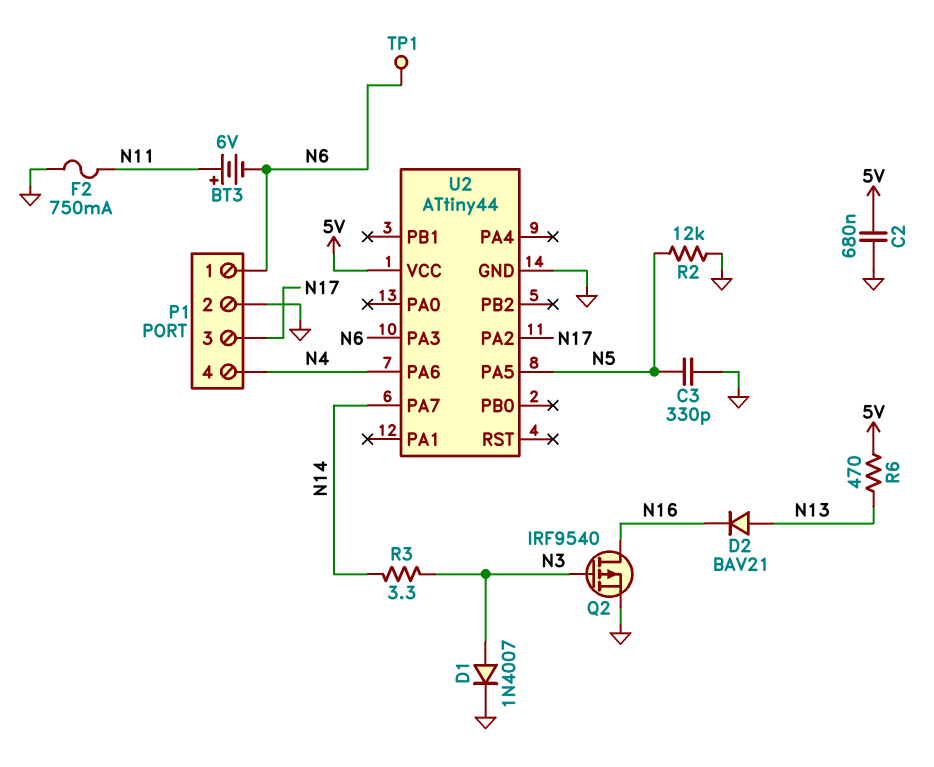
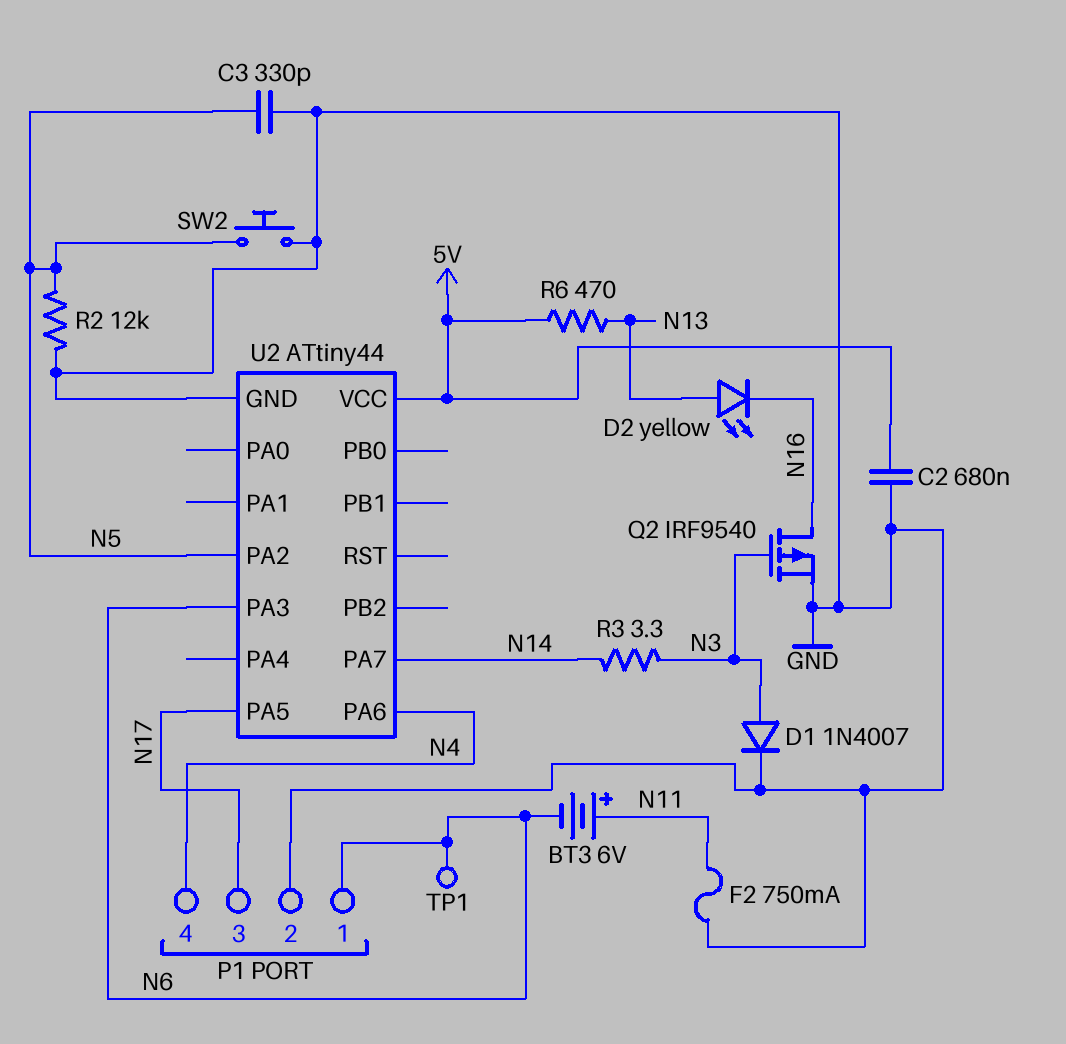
D2: diode BAV21 (A N13, K N16) -> LED yellow (A N13, K N16)
SW2: none -> button (GND, N5)
U2 pin PA2: N17 -> N5
U2 pin PA5: N5 -> N17

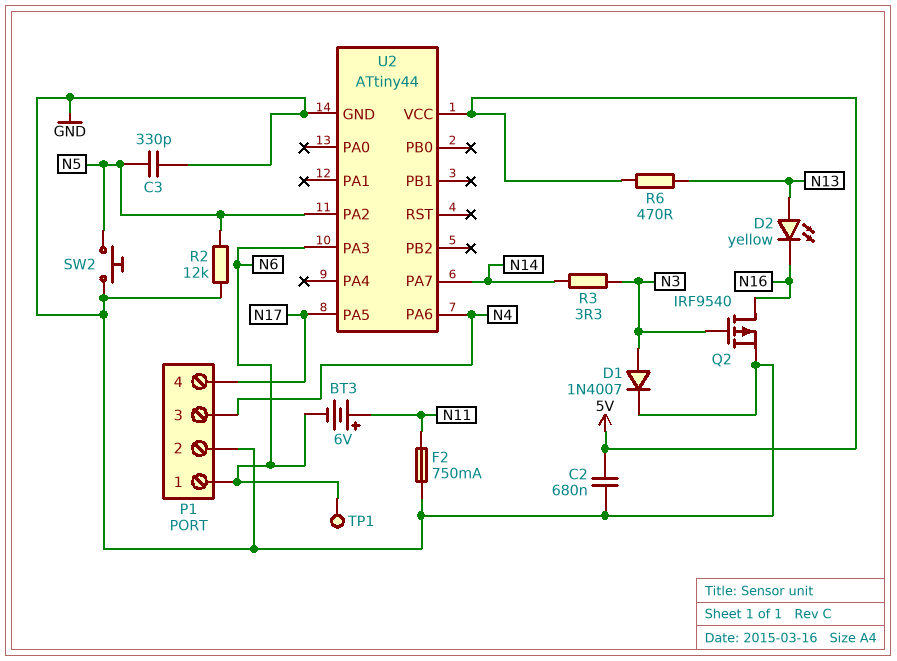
P1 pin 3: N17 -> N4
P1 pin 4: N4 -> N17

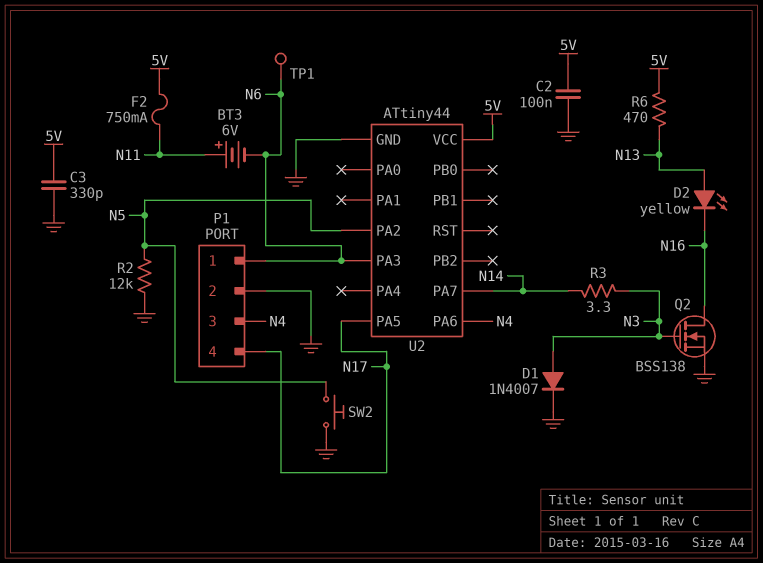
C2: 680nF (5V, GND) -> 100nF (5V, GND)
C3: 330pF (GND, N5) -> 330pF (5V, GND)
F2: 750mA (GND, N11) -> 750mA (5V, N11)
Q2: PMOS IRF9540 (G N3, D N16, S GND) -> NMOS BSS138 (G N3, D N16, S GND)

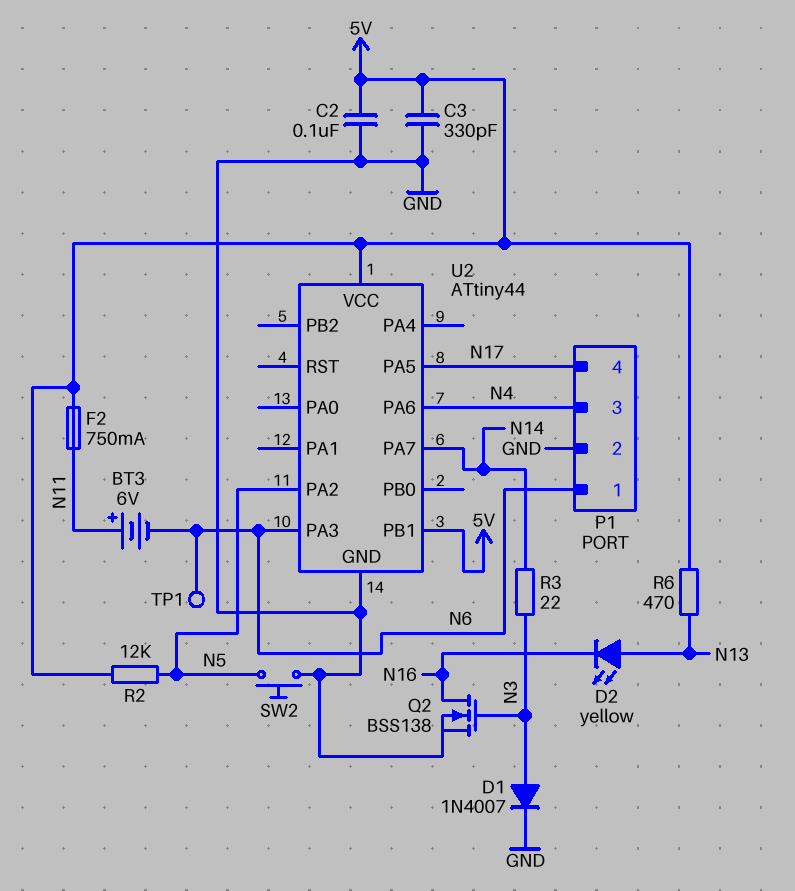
R2: 12k (GND, N5) -> 12k (5V, N5)
R3: 3.3 (N3, N14) -> 22 (N3, N14)
U2 pin PB1: none -> 5V

